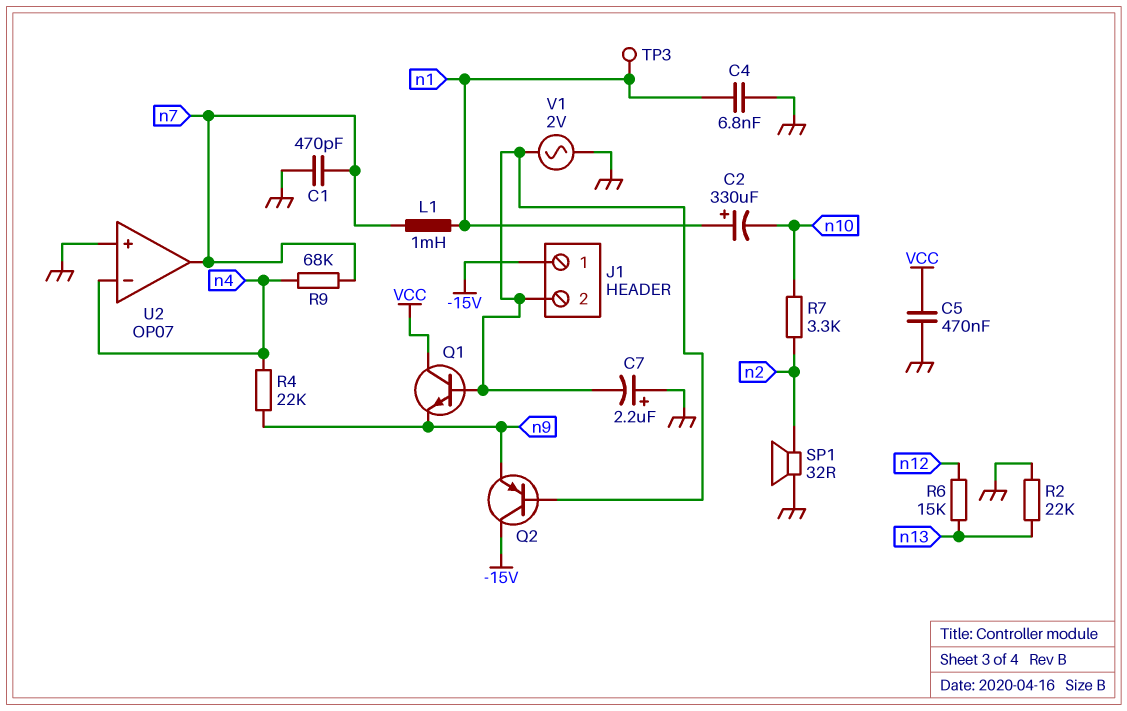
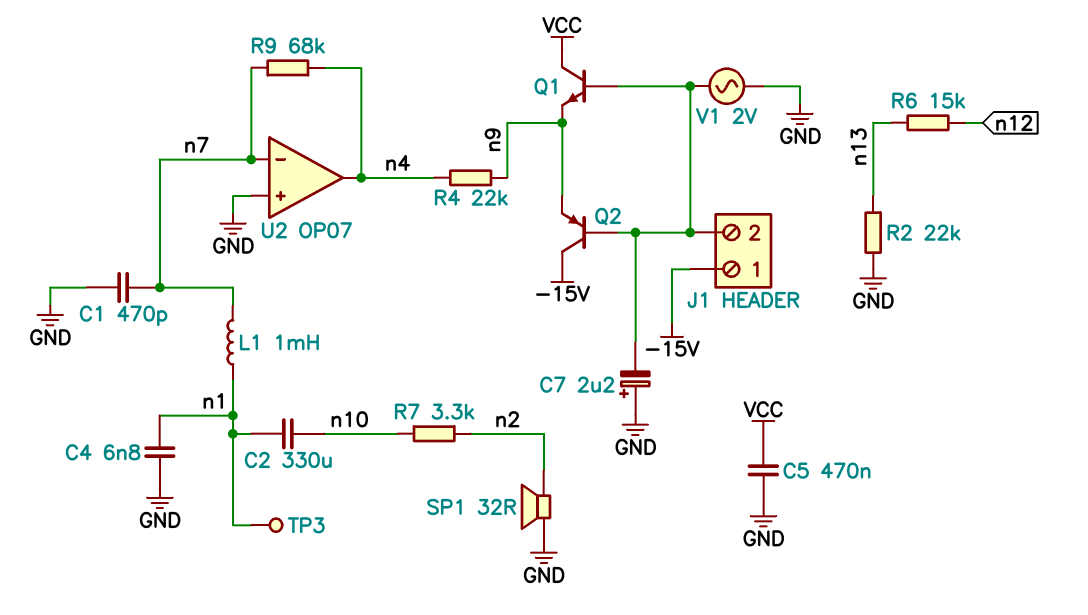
C2: 330uF (plus n1, minus n10) -> 330uF (n1, n10)
U2 pin in-: n4 -> n7
U2 pin out: n7 -> n4

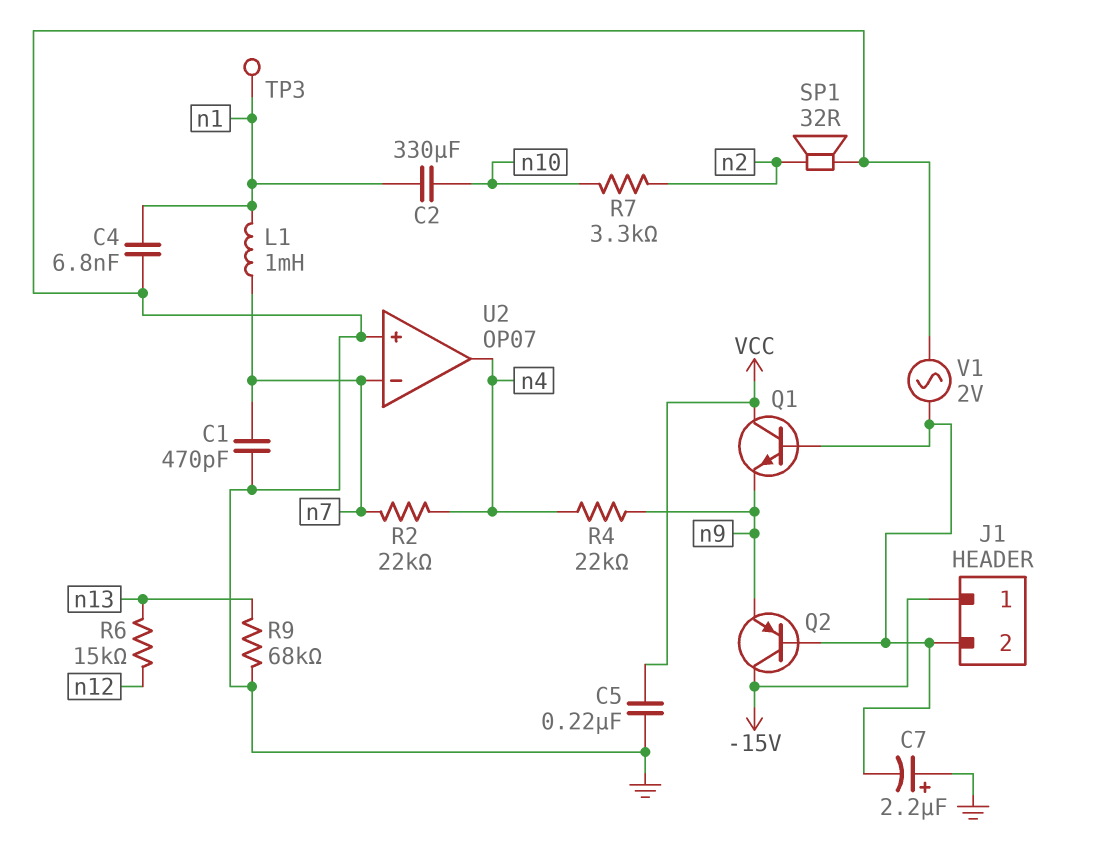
C5: 470nF (GND, VCC) -> 220nF (GND, VCC)
R2: 22k (GND, n13) -> 22k (n4, n7)
R9: 68k (n4, n7) -> 68k (GND, n13)

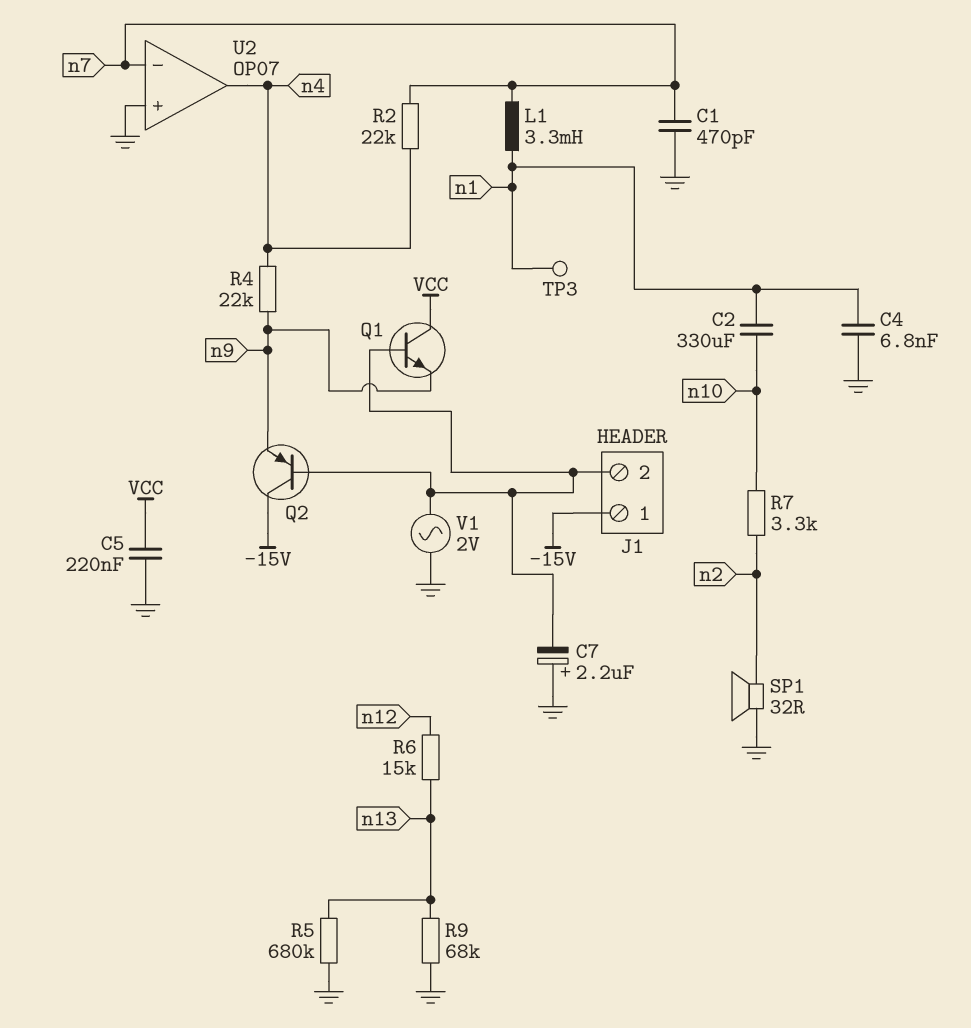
L1: 1mH (n1, n7) -> 3.3mH (n1, n7)
R5: none -> 680k (GND, n13)

